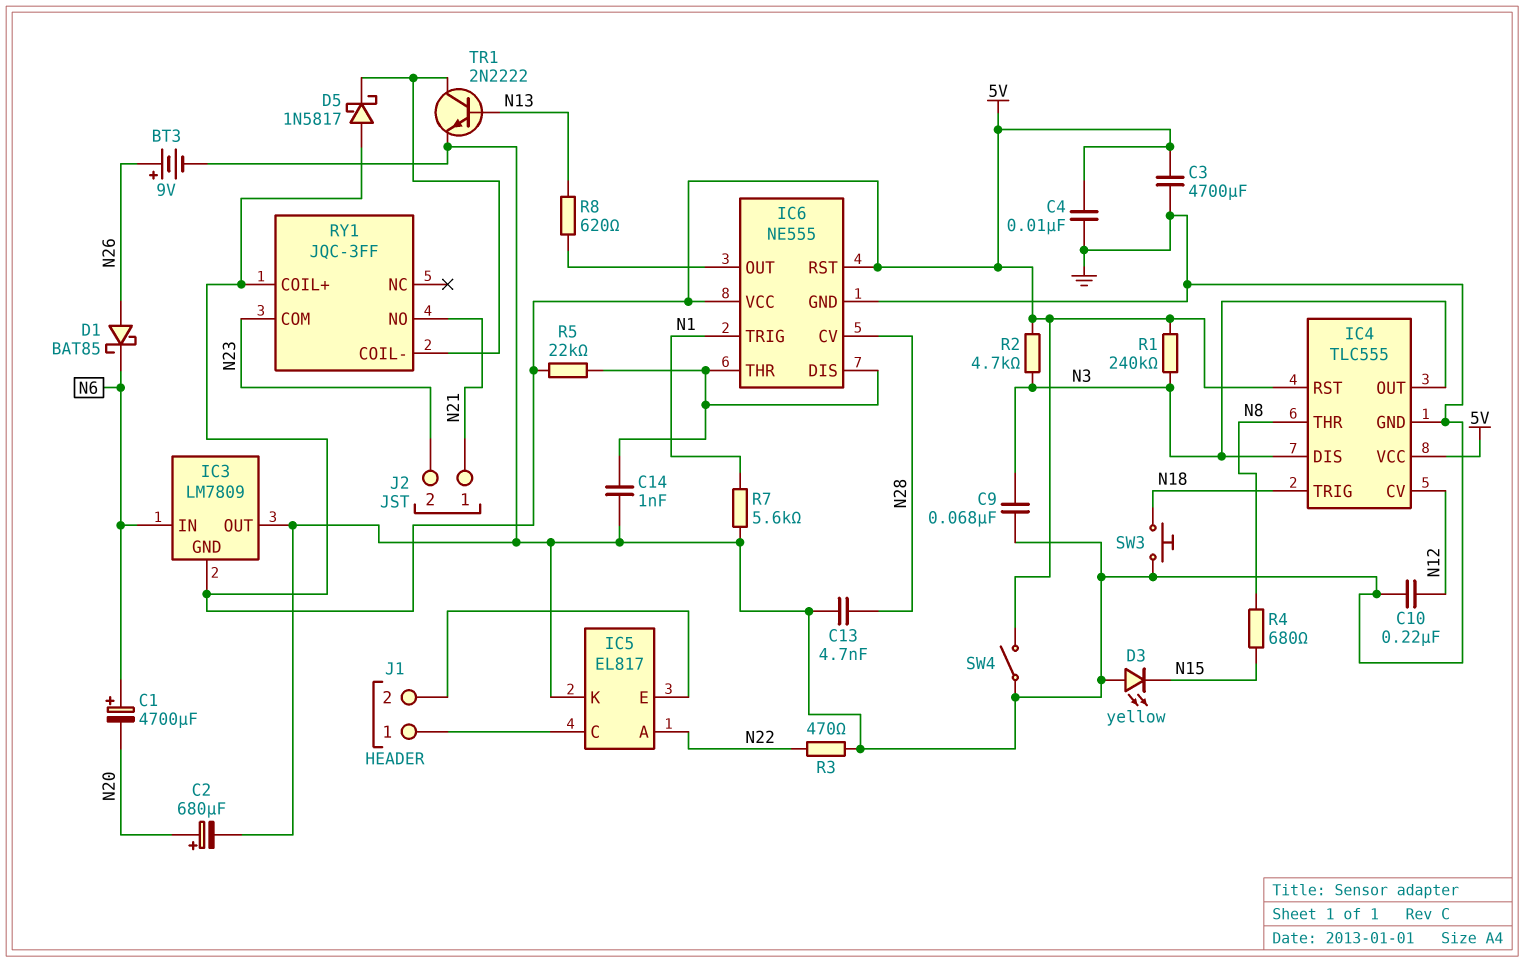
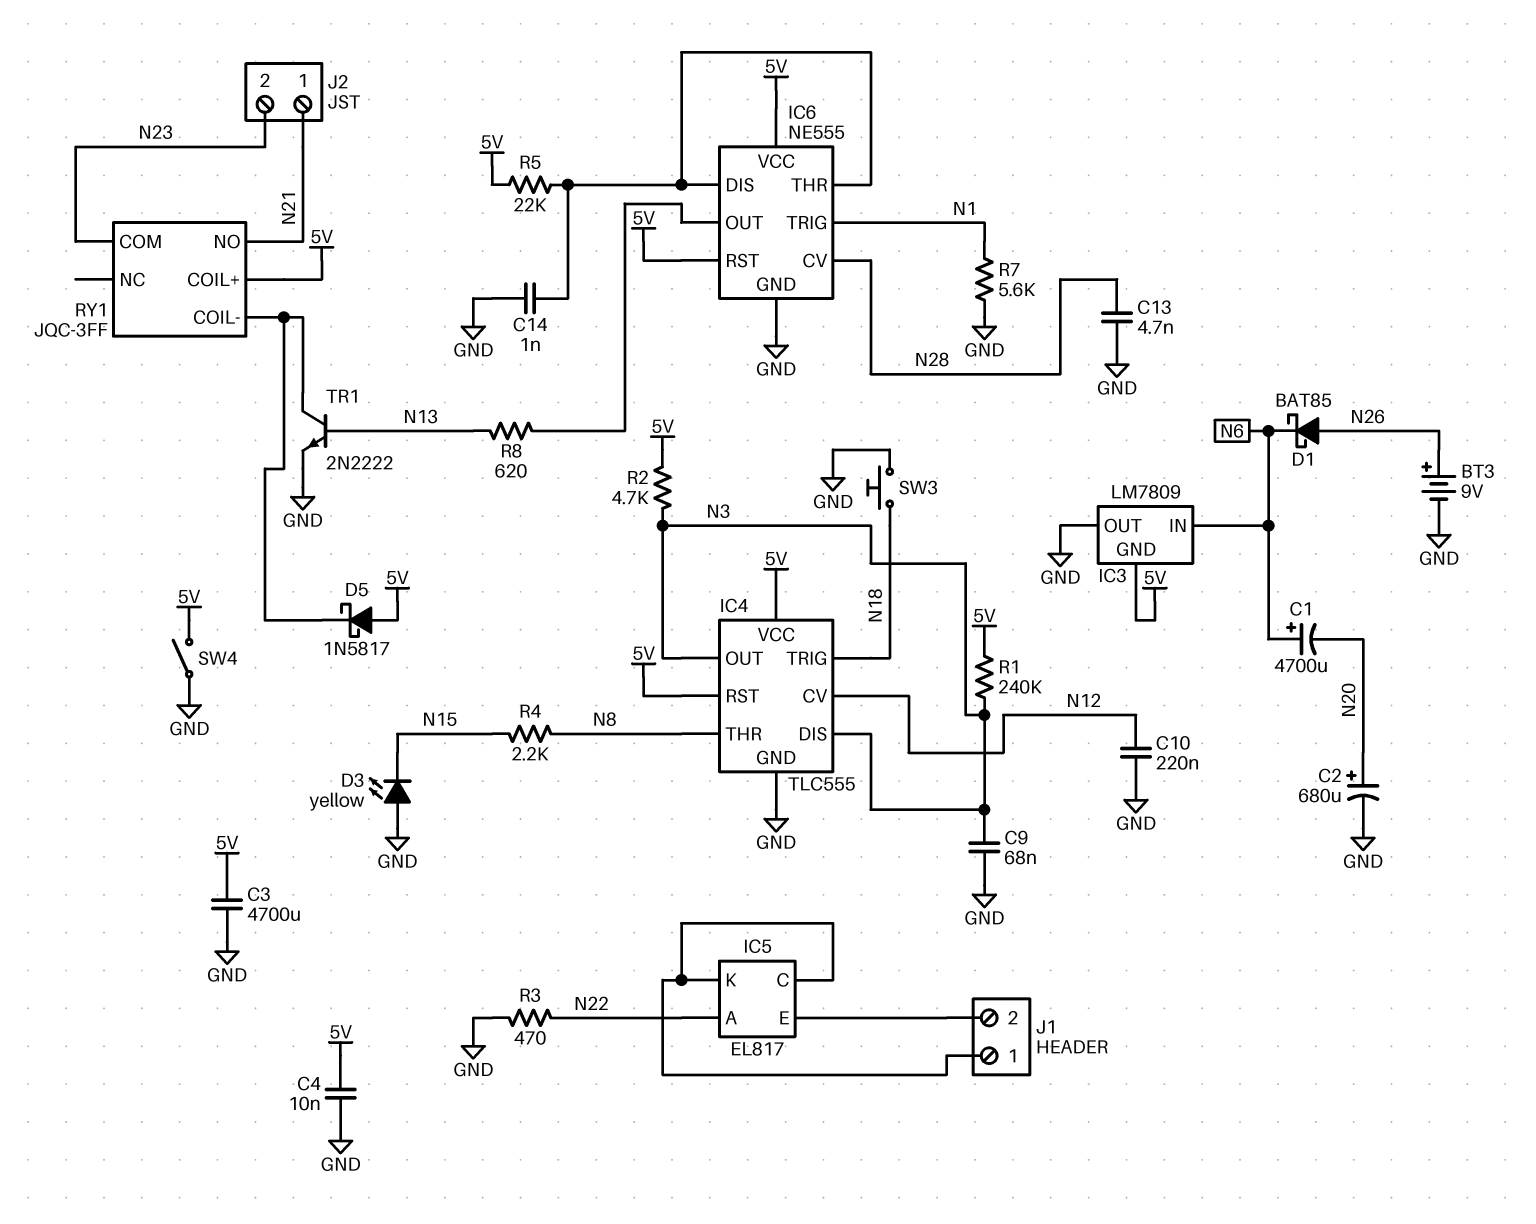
IC5 pin K: GND -> IC5/C
R4: 680 (N8, N15) -> 2.2k (N8, N15)

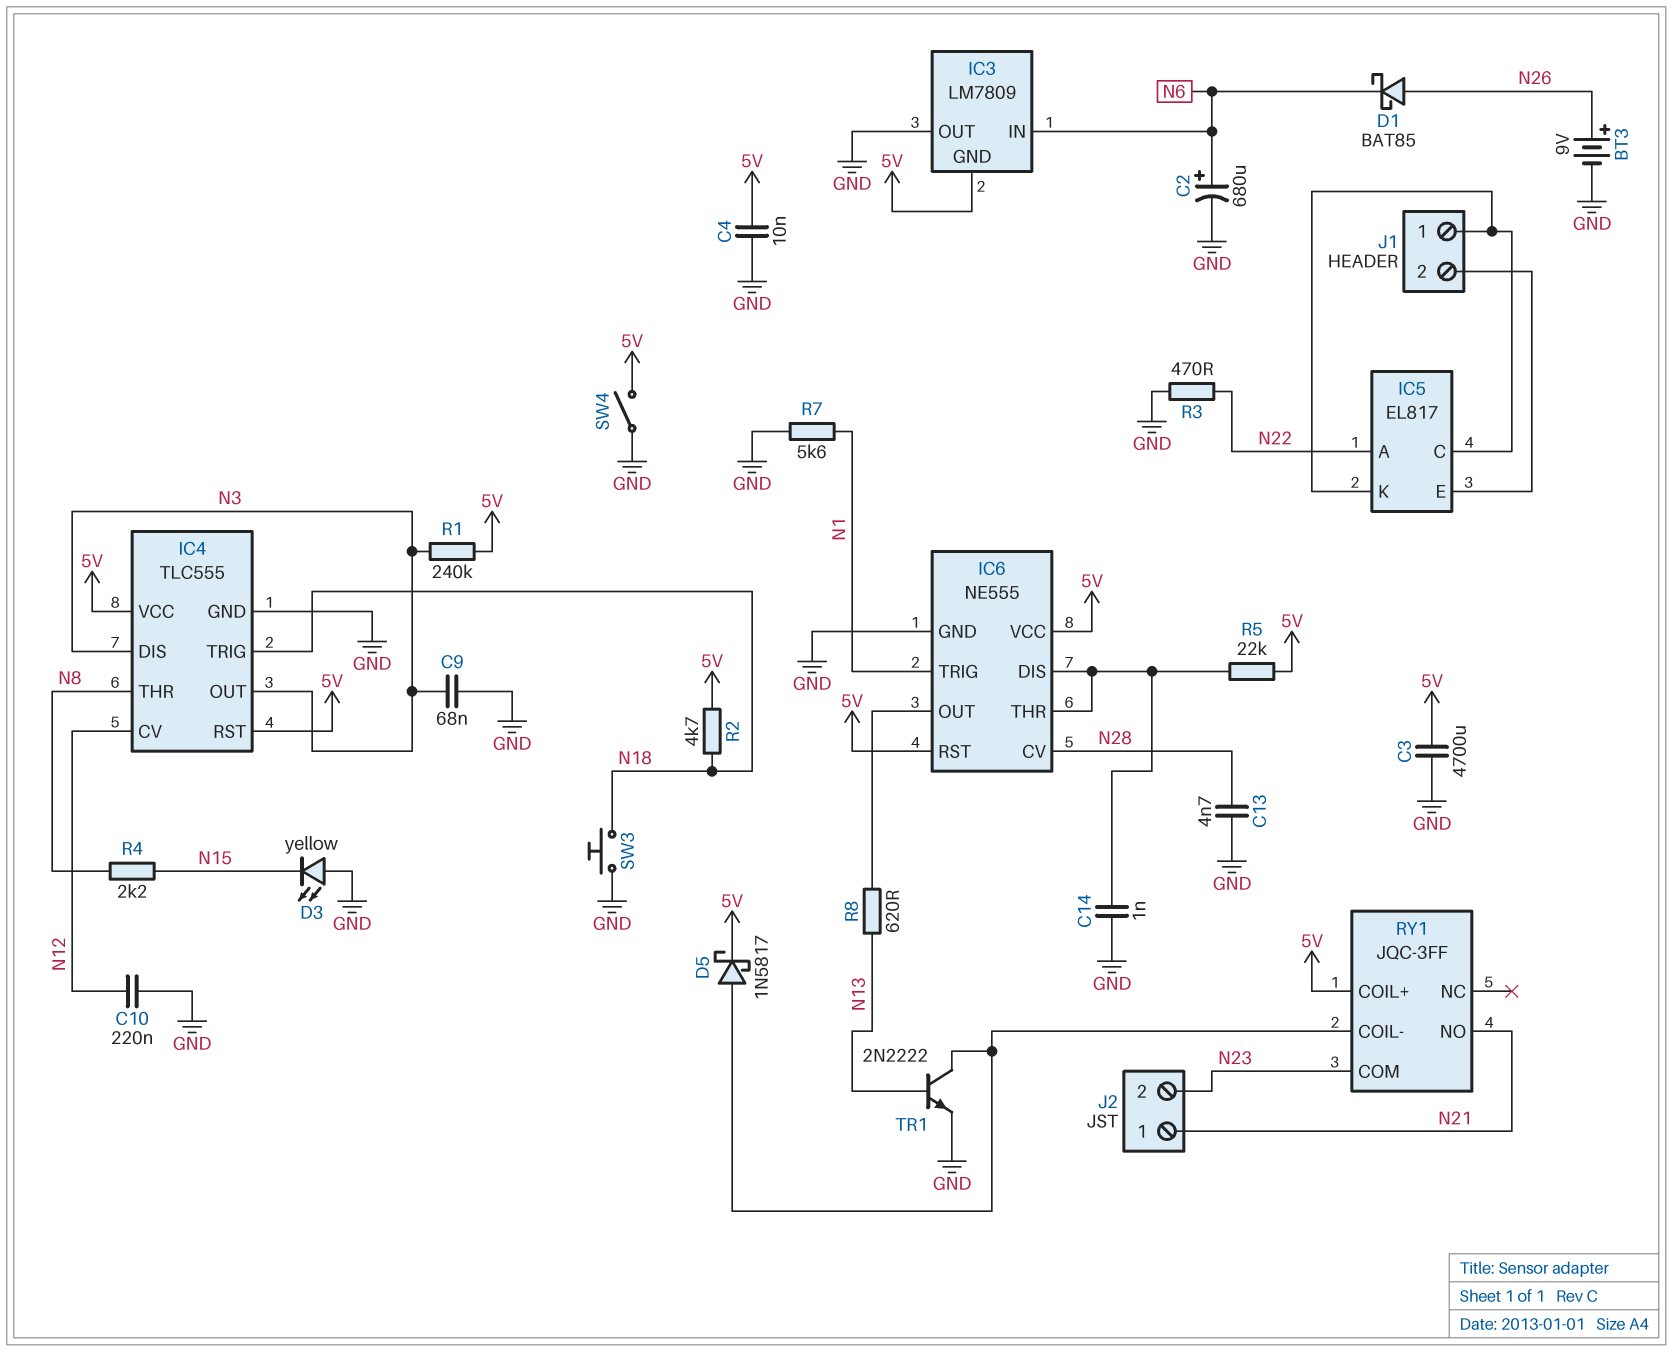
C1: 4700uF (plus N6, minus N20) -> none
C2: 680uF (plus N20, minus GND) -> 680uF (plus N6, minus GND)
D5: schottky 1N5817 (A 5V, K RY1/COIL-) -> schottky 1N5817 (A RY1/COIL-, K 5V)
R2: 4.7k (5V, N3) -> 4.7k (5V, N18)

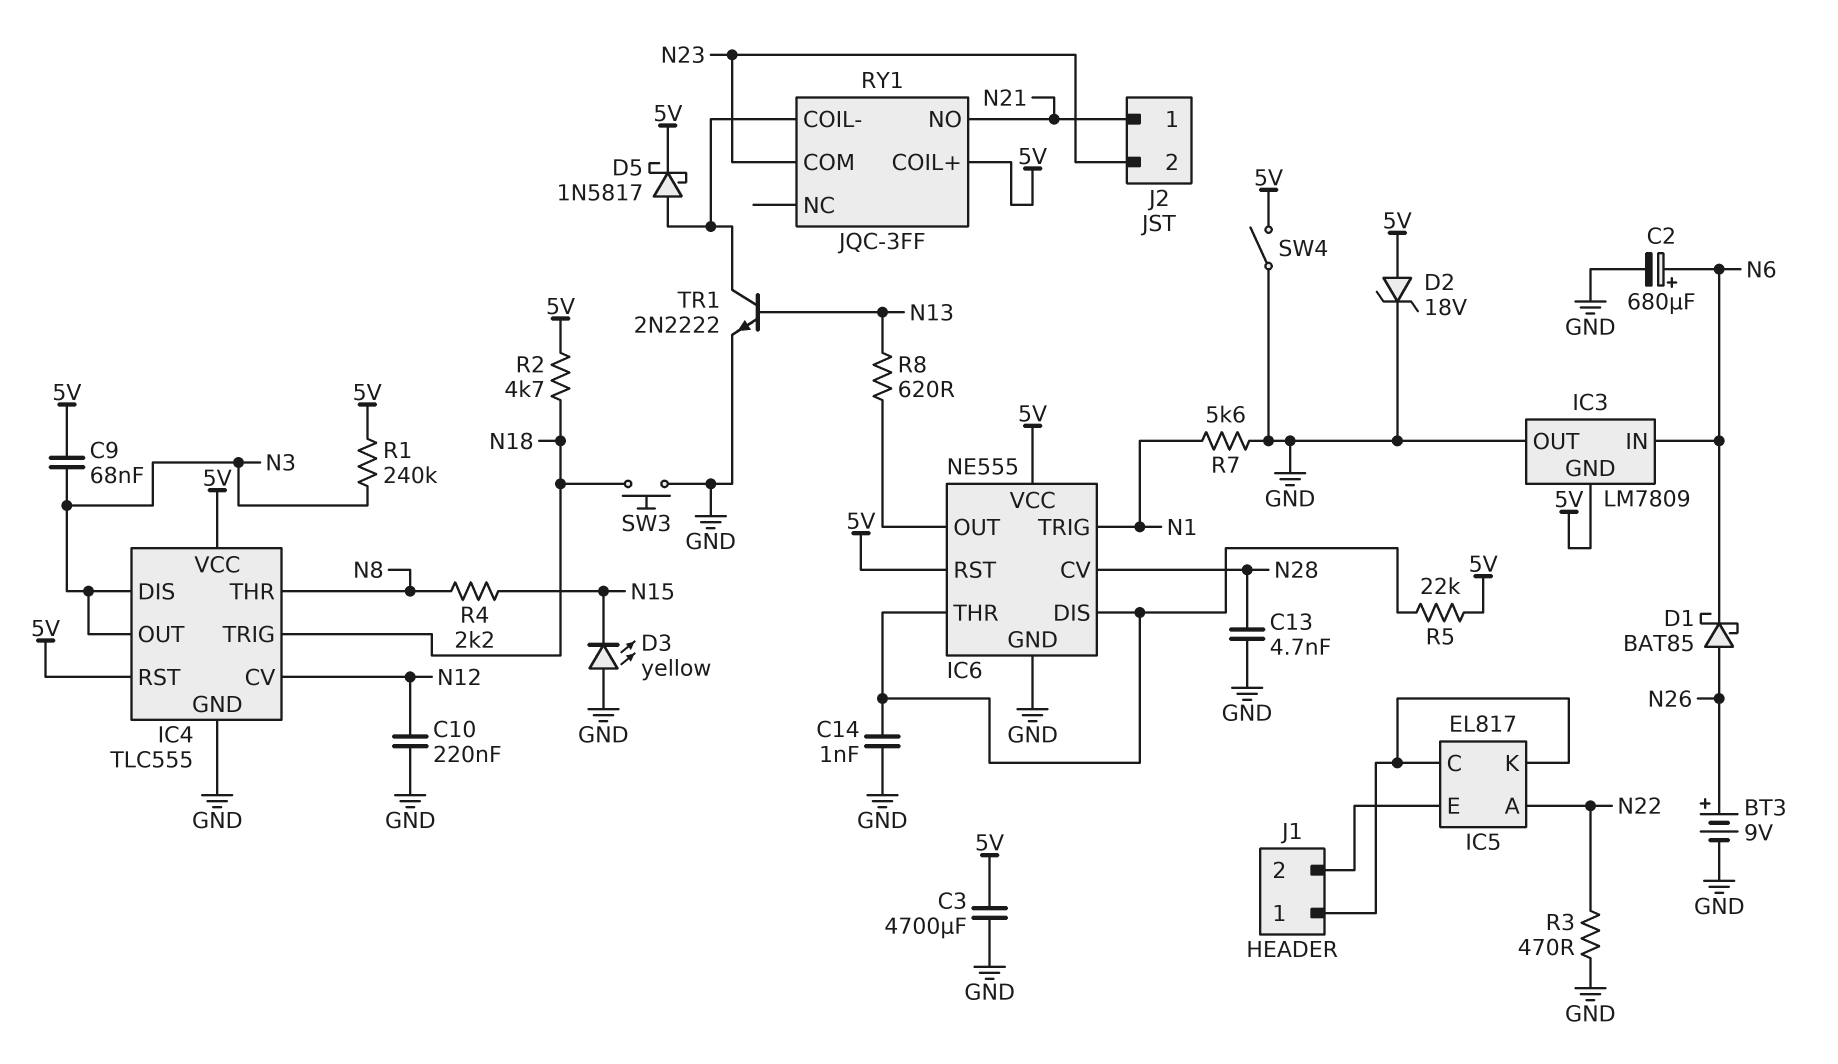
C4: 10nF (5V, GND) -> none
C9: 68nF (GND, N3) -> 68nF (5V, N3)
D2: none -> zener 18V (A 5V, K GND)

